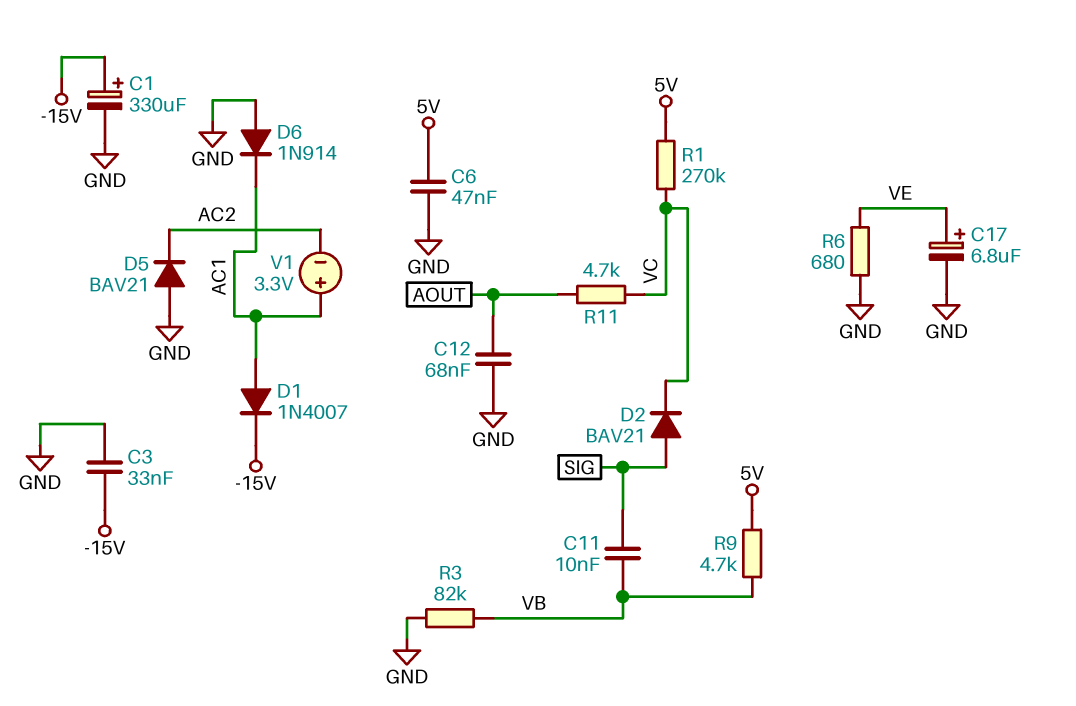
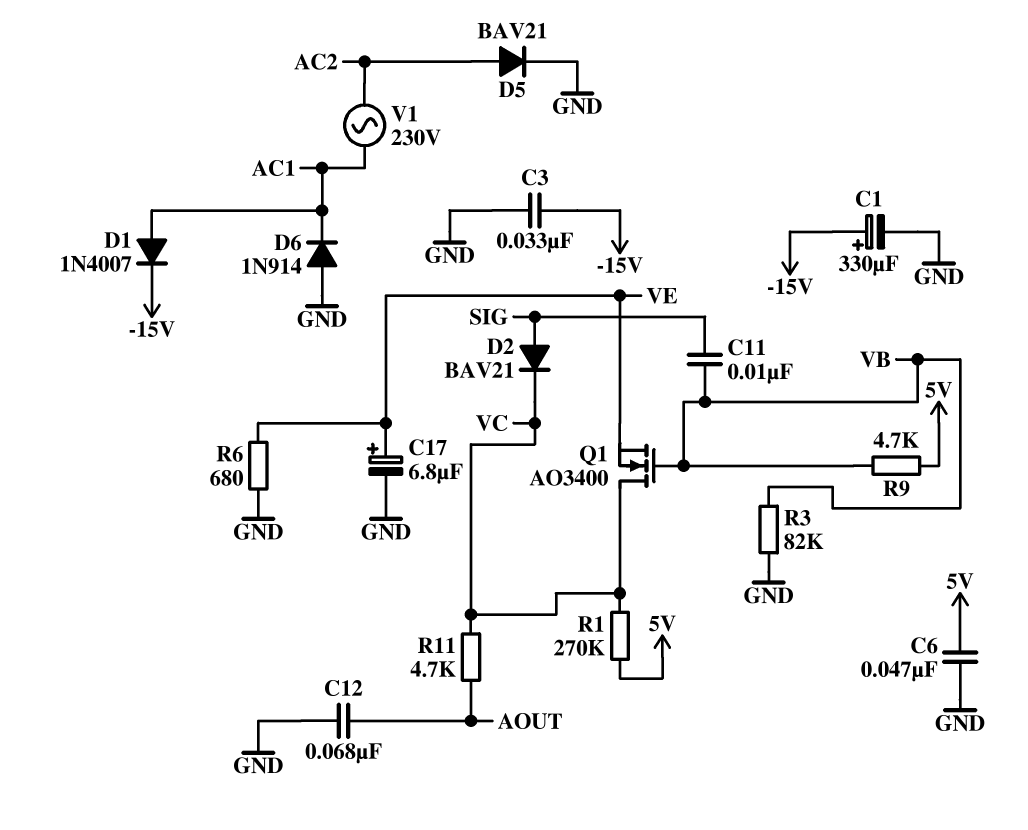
D5: diode BAV21 (A GND, K AC2) -> diode BAV21 (A AC2, K GND)
Q1: none -> NMOS AO3400 (G VB, D VC, S VE)
V1: 3.3V (plus AC1, minus AC2) -> AC 230V (AC1, AC2)

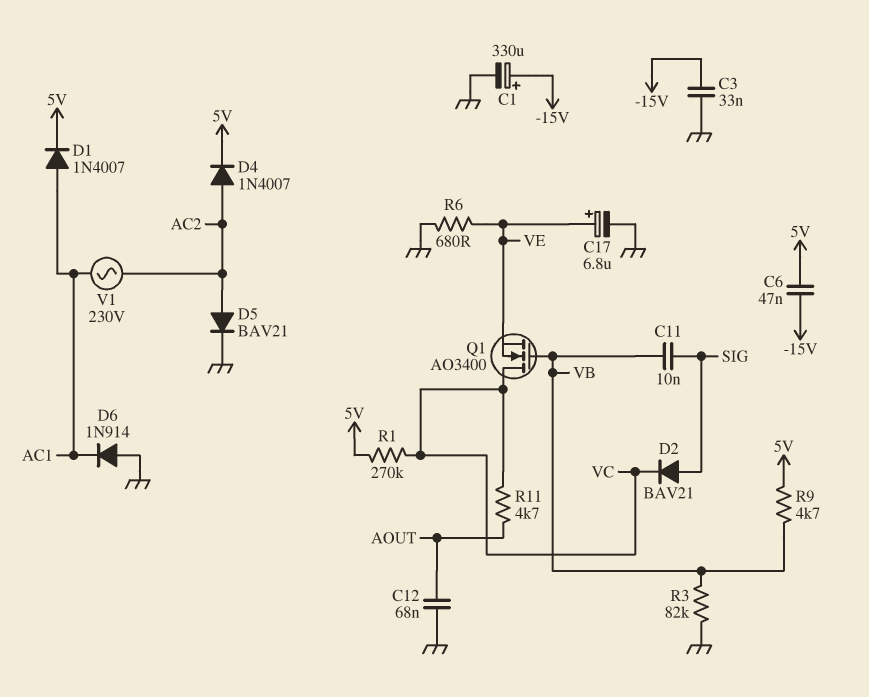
C6: 47nF (5V, GND) -> 47nF (-15V, 5V)
D1: diode 1N4007 (A AC1, K -15V) -> diode 1N4007 (A AC1, K 5V)
D4: none -> diode 1N4007 (A AC2, K 5V)

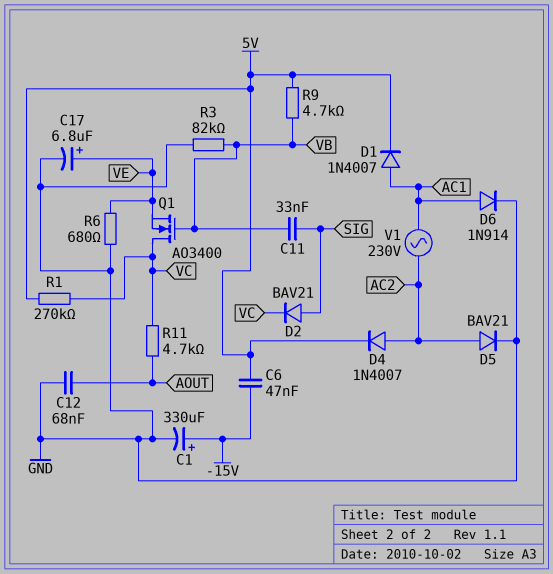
C3: 33nF (-15V, GND) -> none
C11: 10nF (SIG, VB) -> 33nF (SIG, VB)
D6: diode 1N914 (A GND, K AC1) -> diode 1N914 (A AC1, K GND)

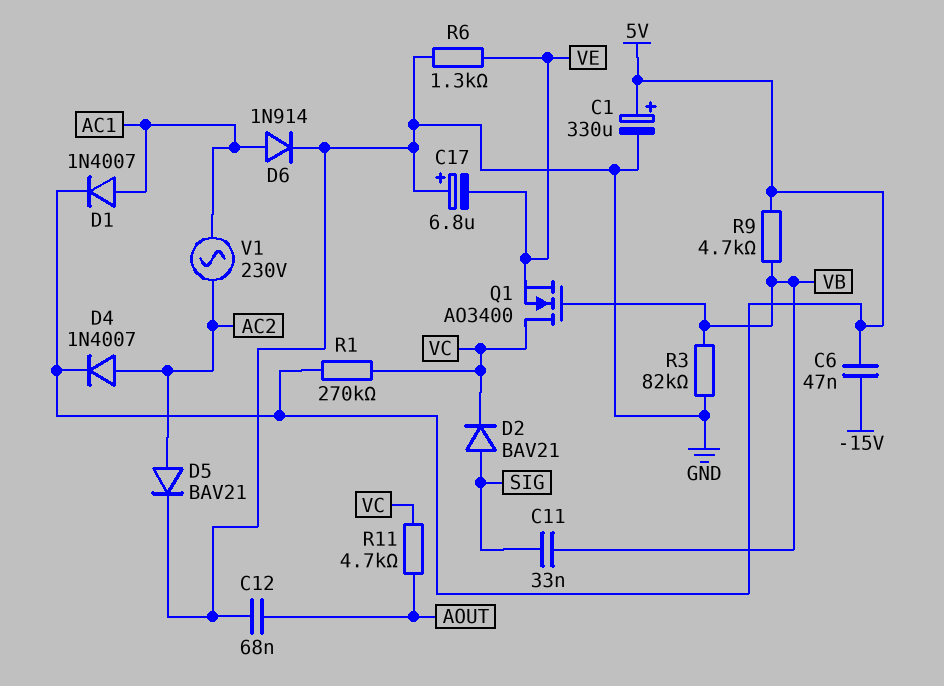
C1: 330uF (plus -15V, minus GND) -> 330uF (plus 5V, minus GND)
C17: 6.8uF (plus VE, minus GND) -> 6.8uF (plus GND, minus VE)
R6: 680 (GND, VE) -> 1.3k (GND, VE)

